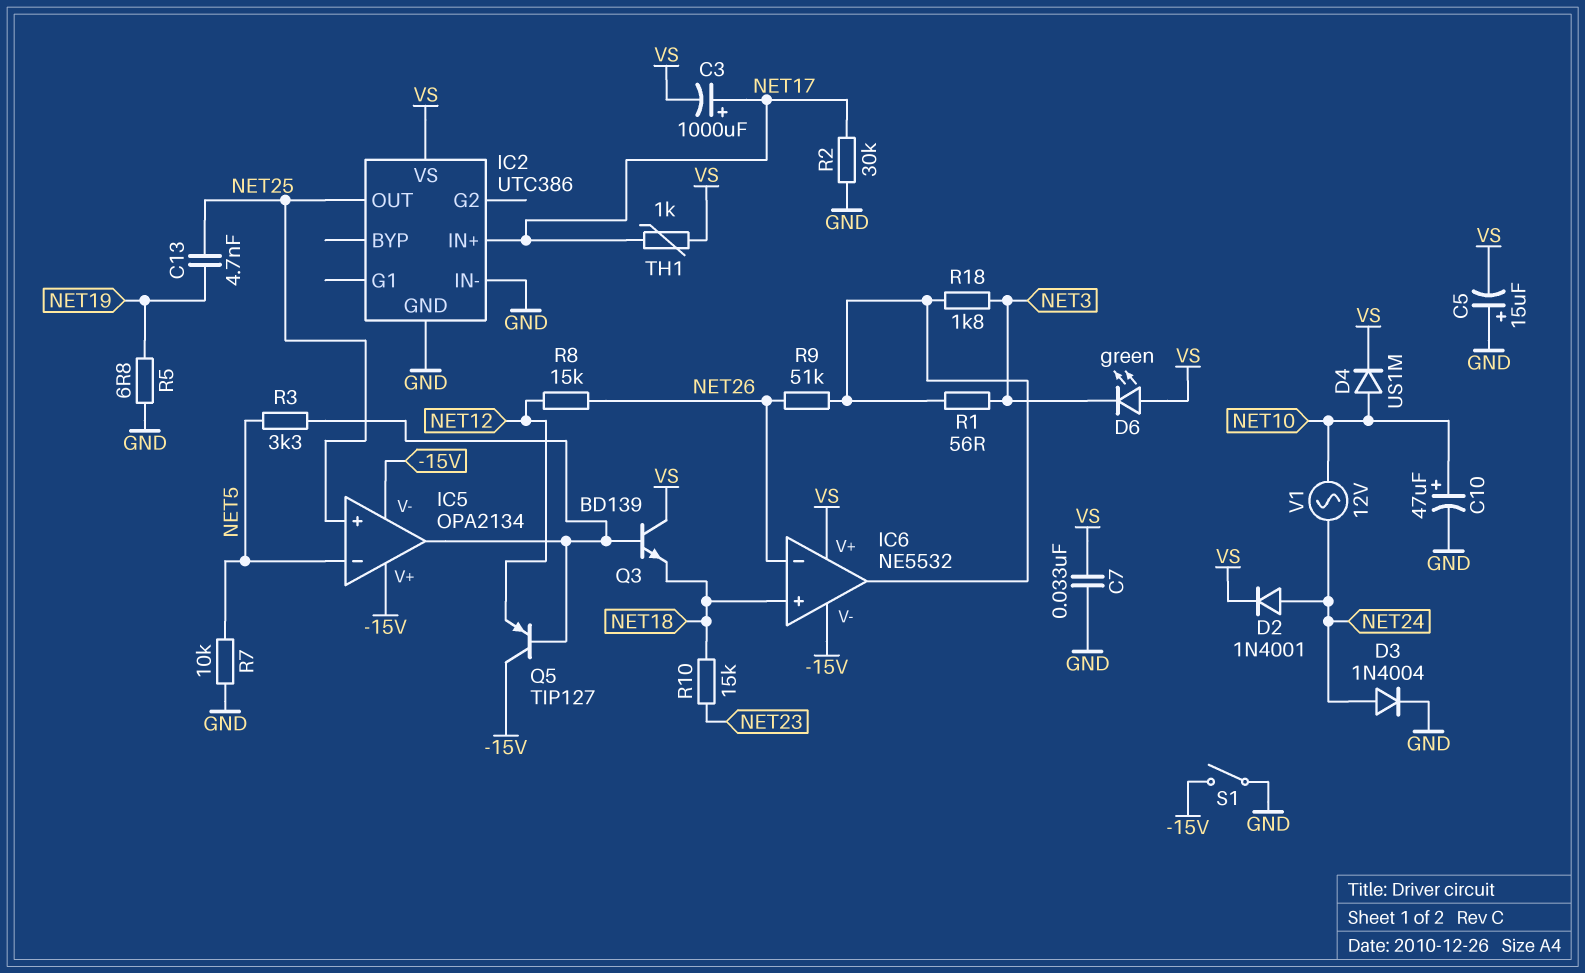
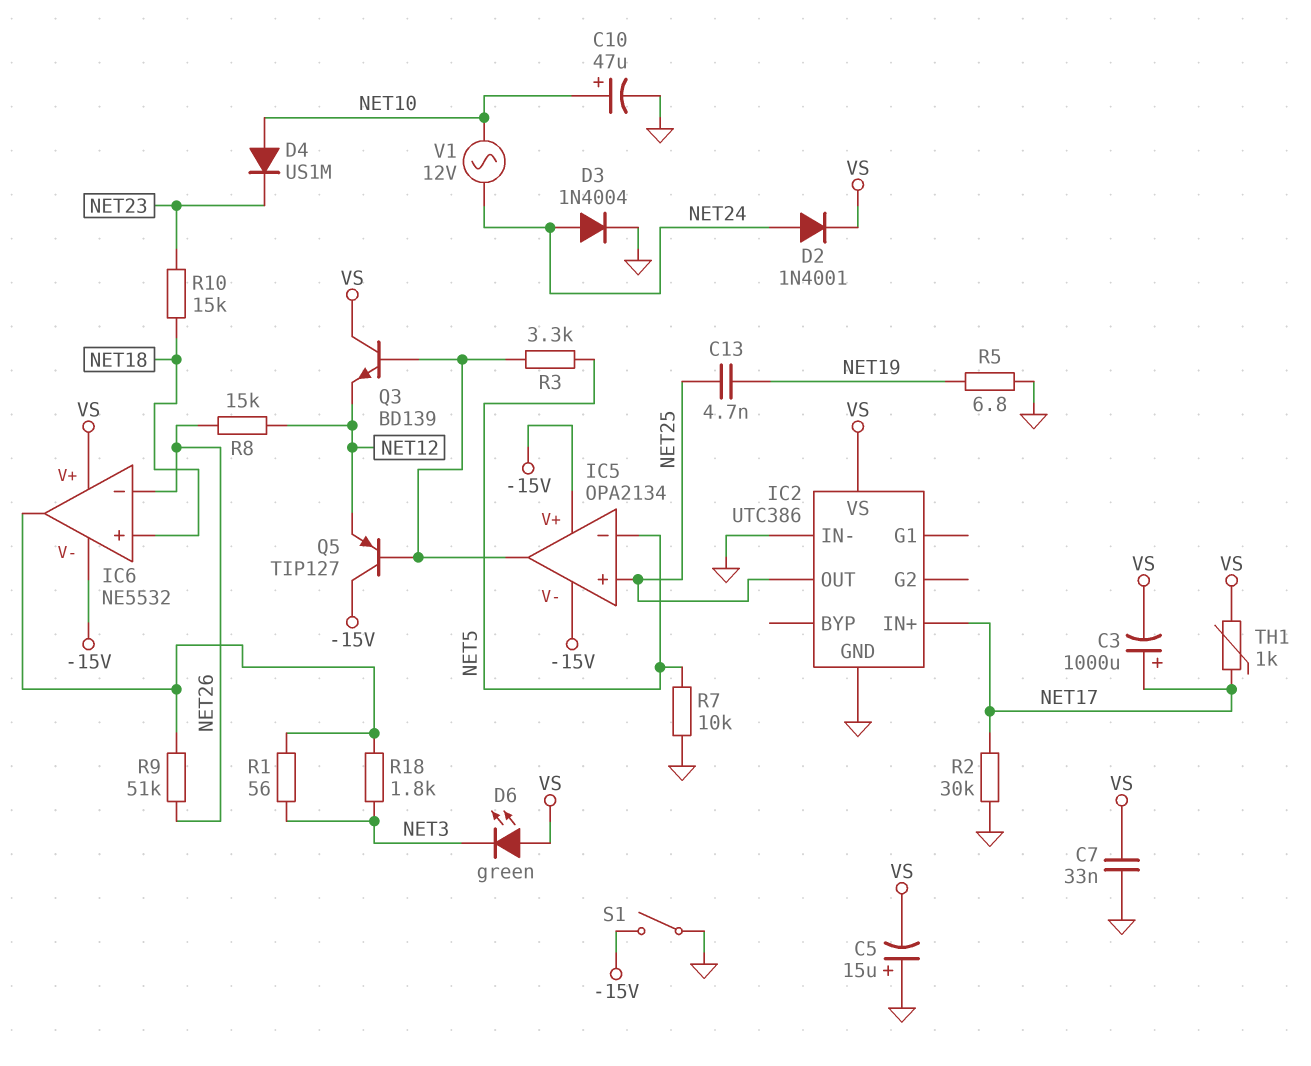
D4: diode US1M (A NET10, K VS) -> diode US1M (A NET10, K NET23)
Q3: NPN BD139 (B IC5/out, C VS, E NET18) -> NPN BD139 (B IC5/out, C VS, E NET12)

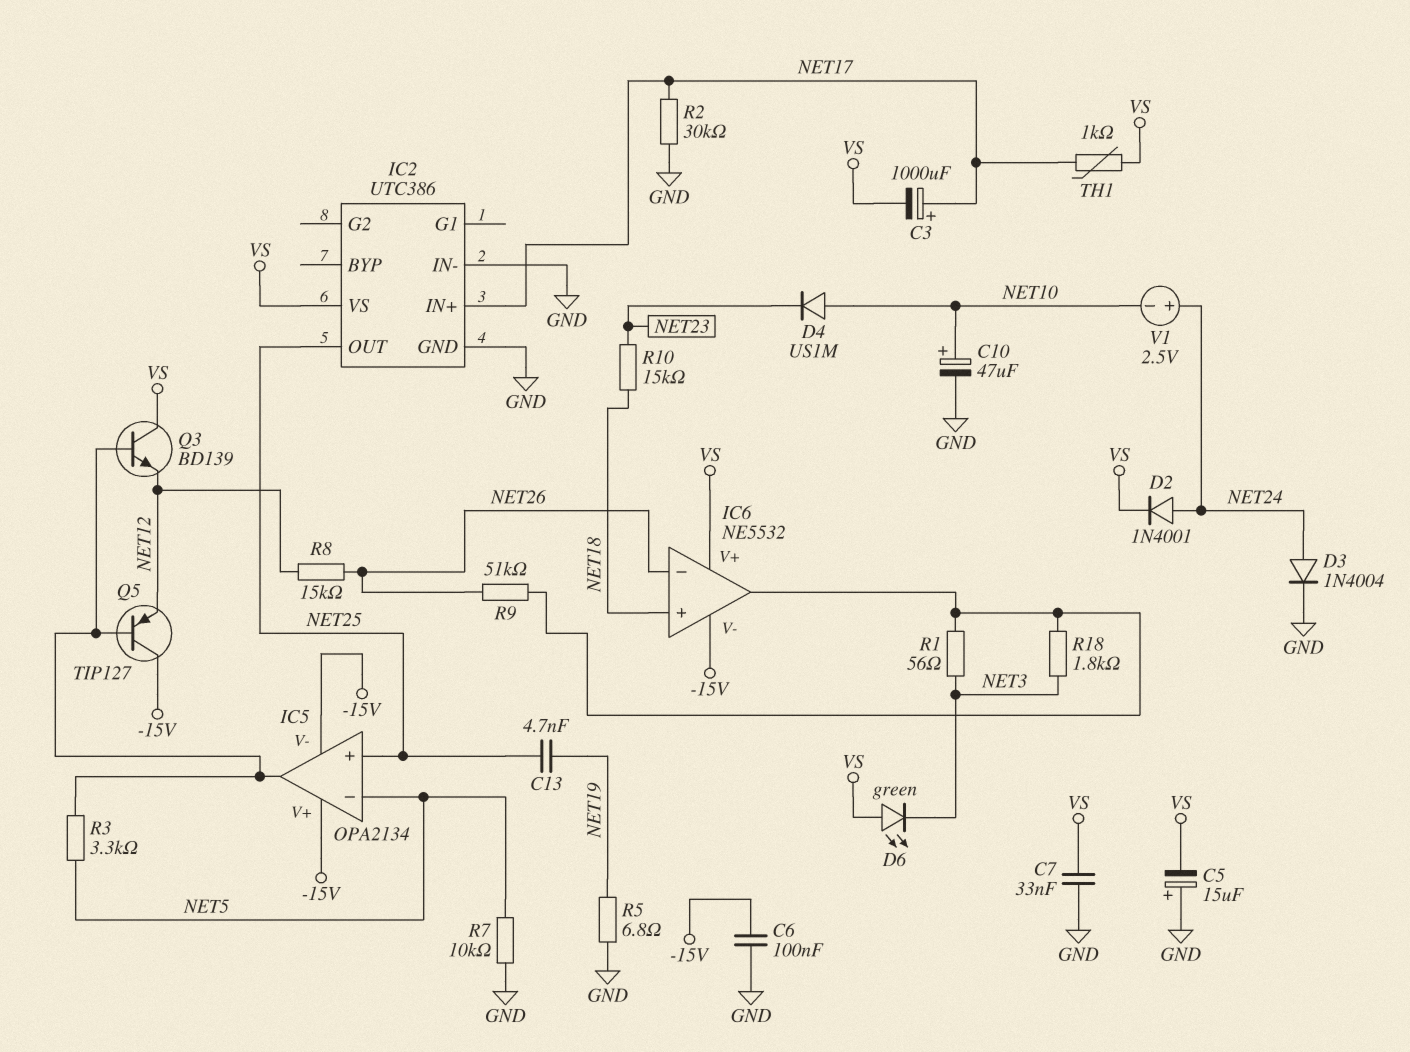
C6: none -> 100nF (-15V, GND)
S1: switch (-15V, GND) -> none
V1: AC 12V (NET10, NET24) -> 2.5V (plus NET24, minus NET10)

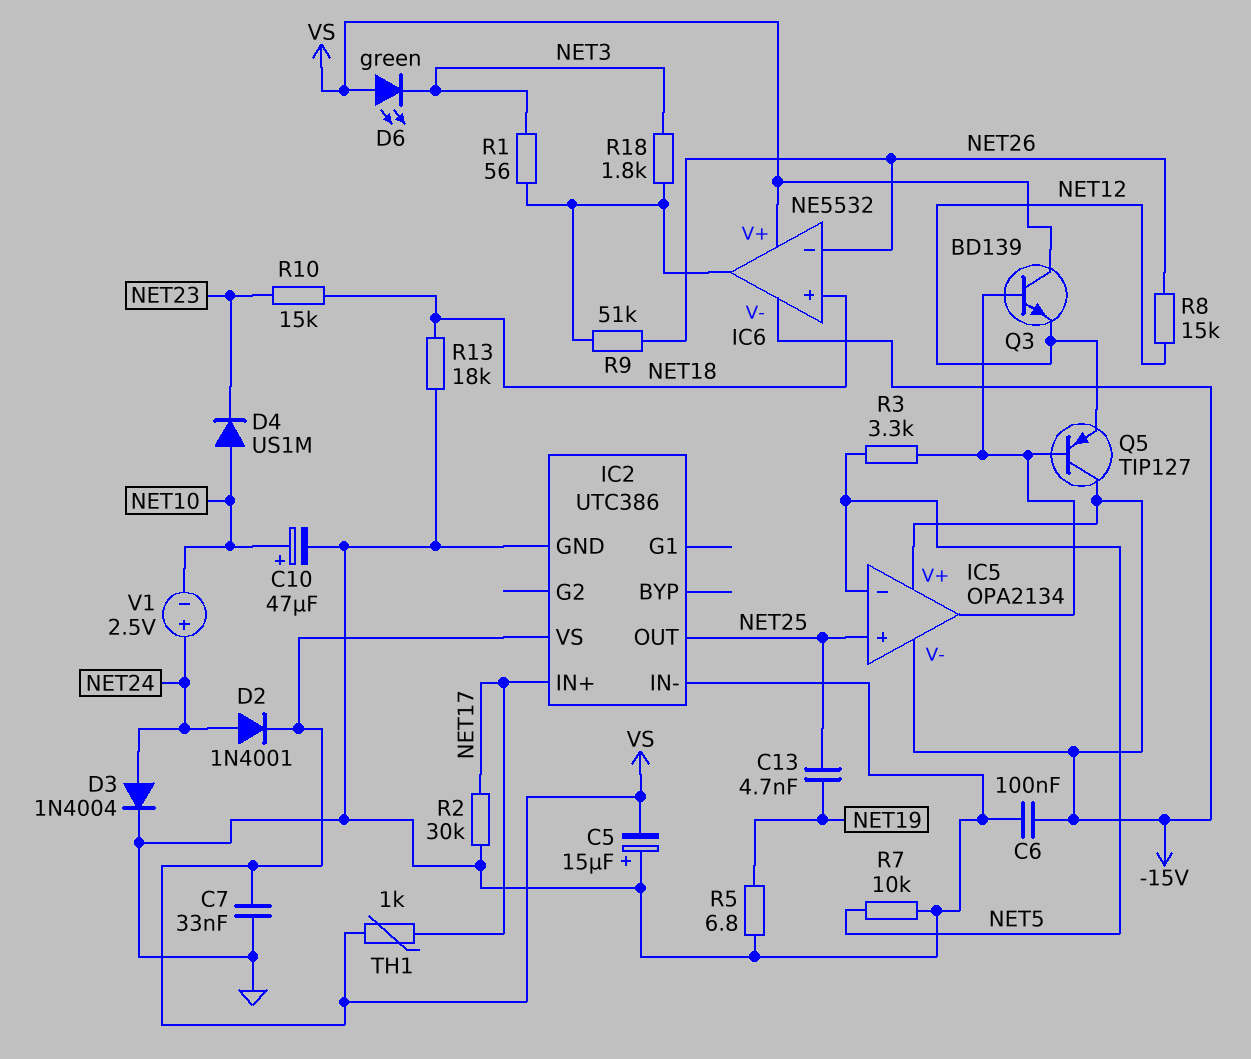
C3: 1000uF (plus NET17, minus VS) -> none
R13: none -> 18k (GND, NET18)

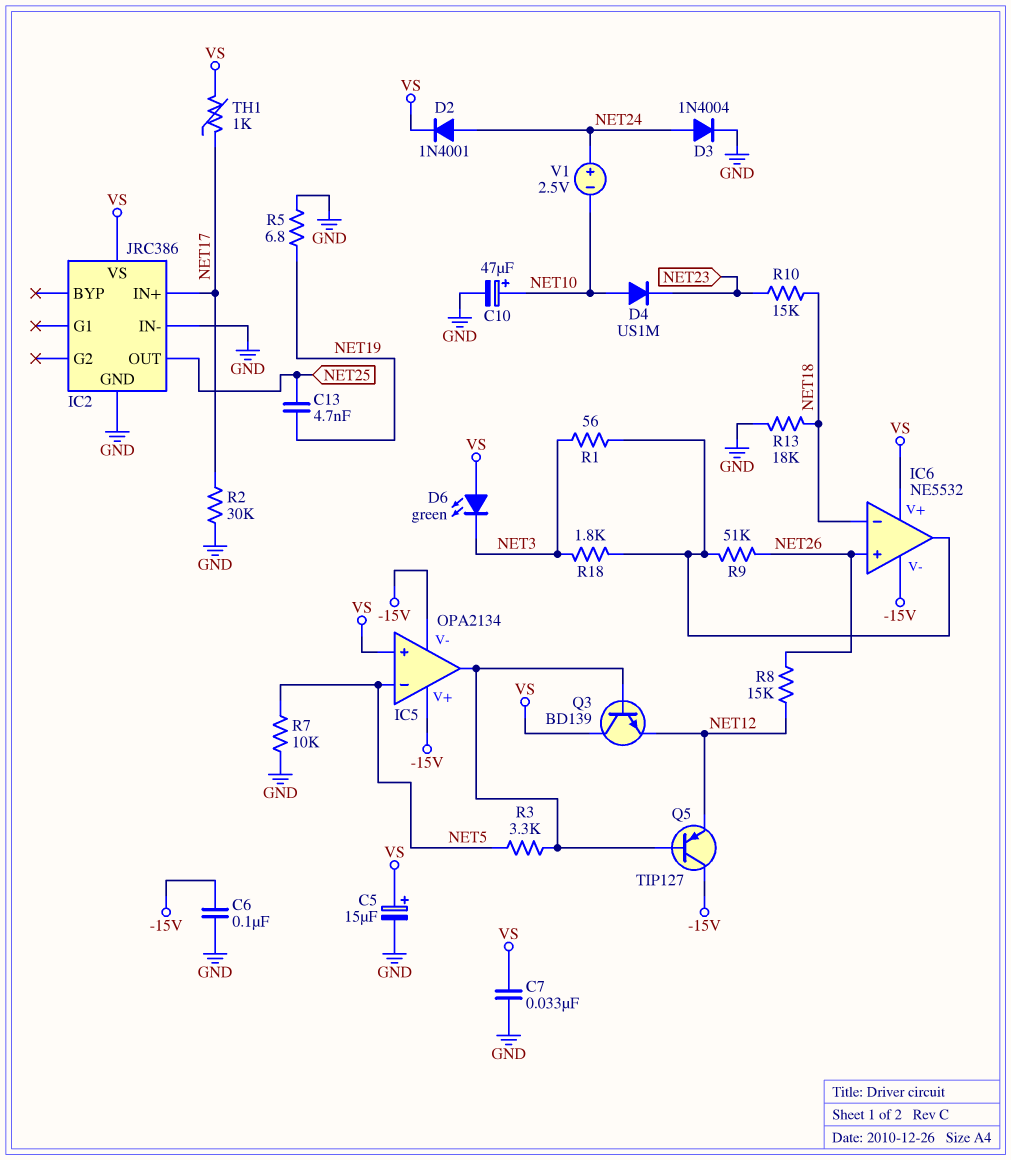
C5: 15uF (plus GND, minus VS) -> 15uF (plus VS, minus GND)
IC2: UTC386 -> JRC386
IC5 pin in+: NET25 -> VS
IC6 pin in+: NET18 -> NET26
IC6 pin in-: NET26 -> NET18

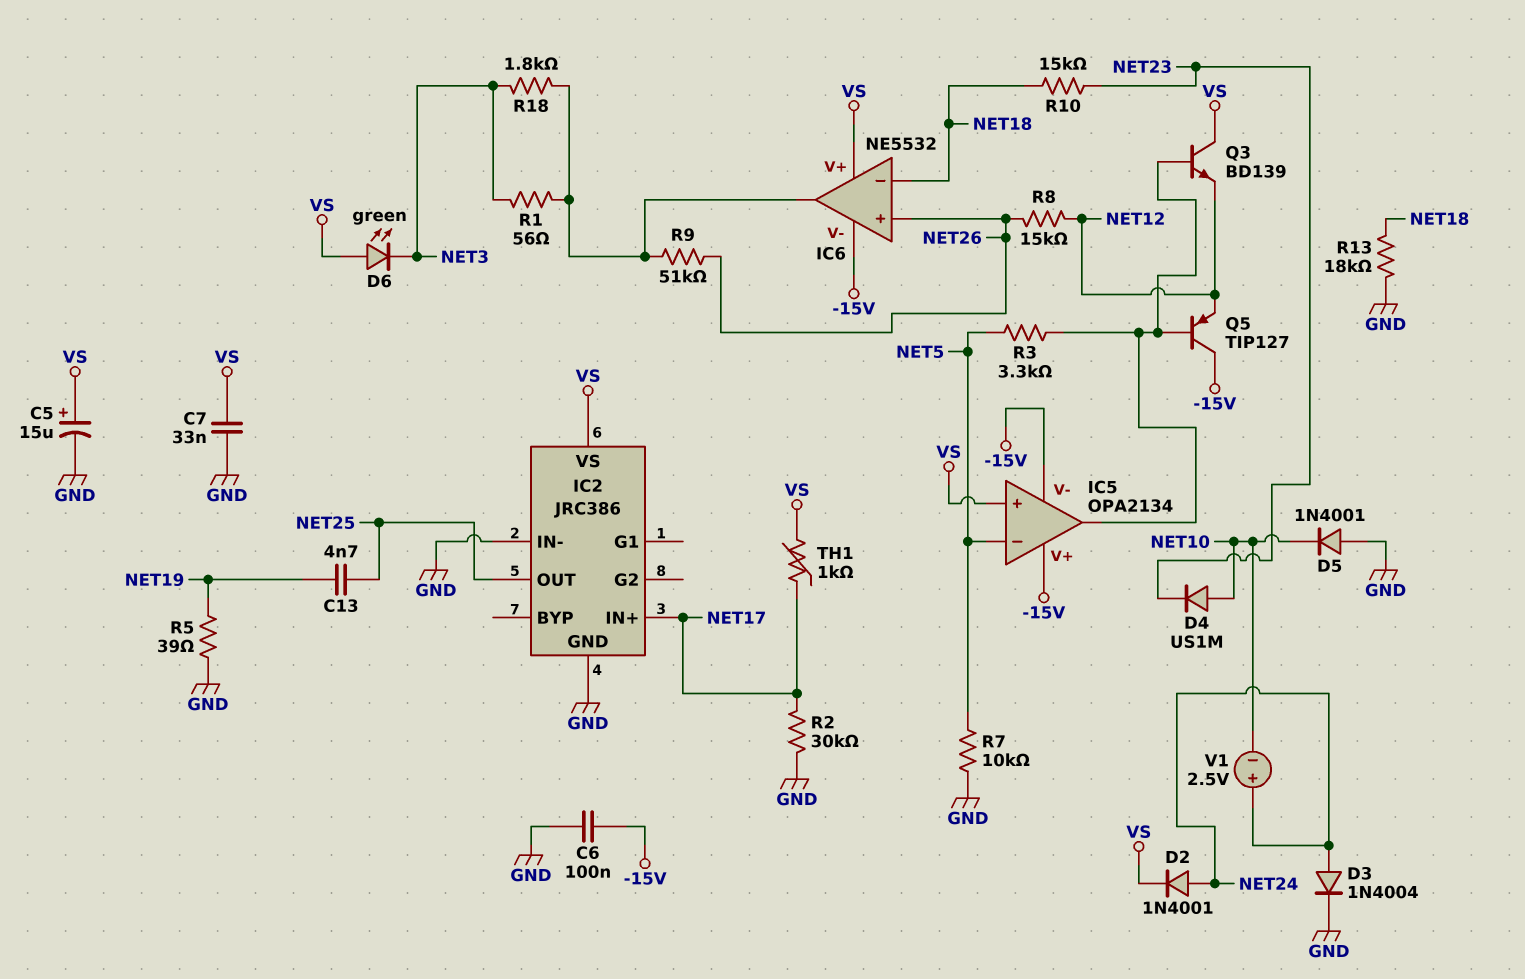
C10: 47uF (plus NET10, minus GND) -> none
D5: none -> diode 1N4001 (A GND, K NET10)
R5: 6.8 (GND, NET19) -> 39 (GND, NET19)

